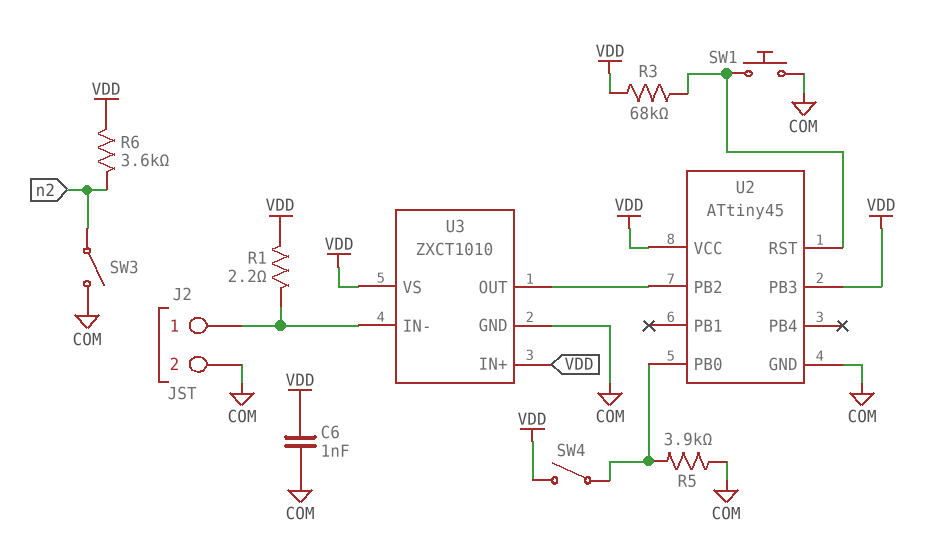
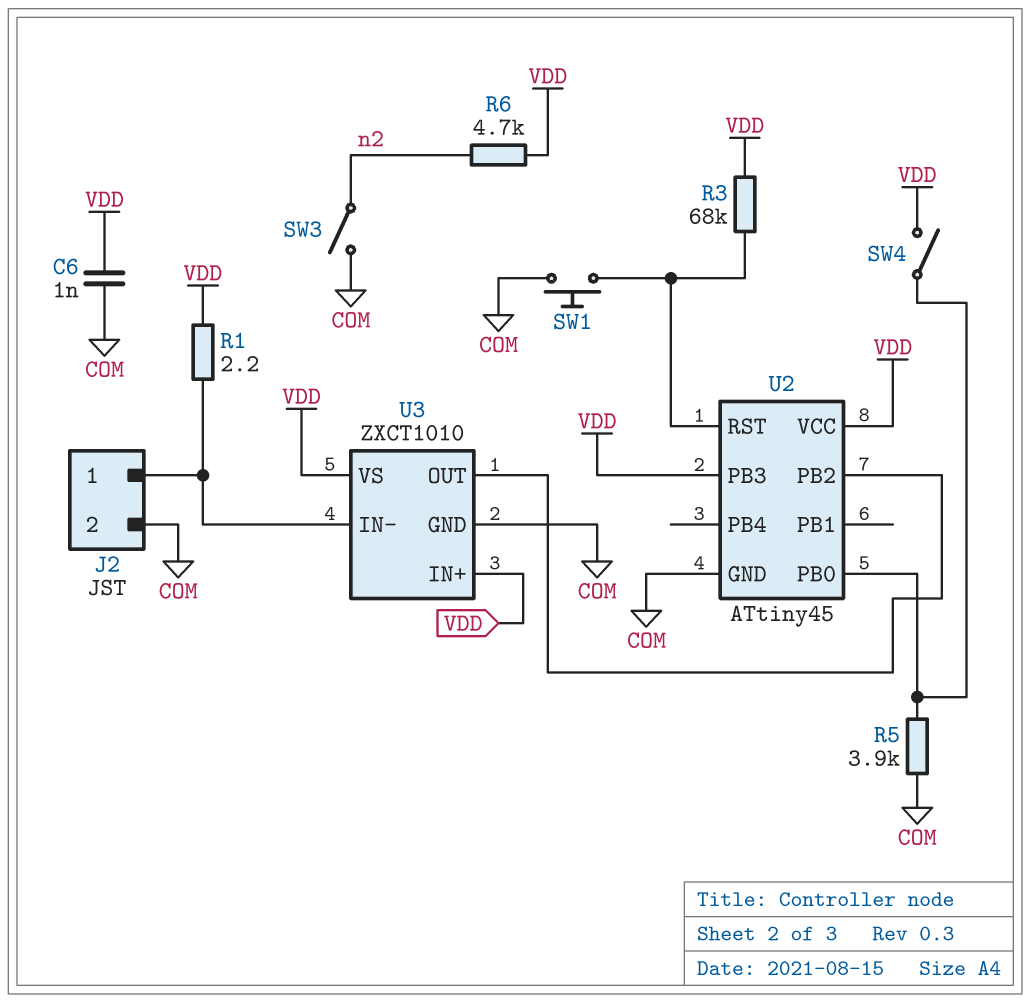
R6: 3.6k (VDD, n2) -> 4.7k (VDD, n2)

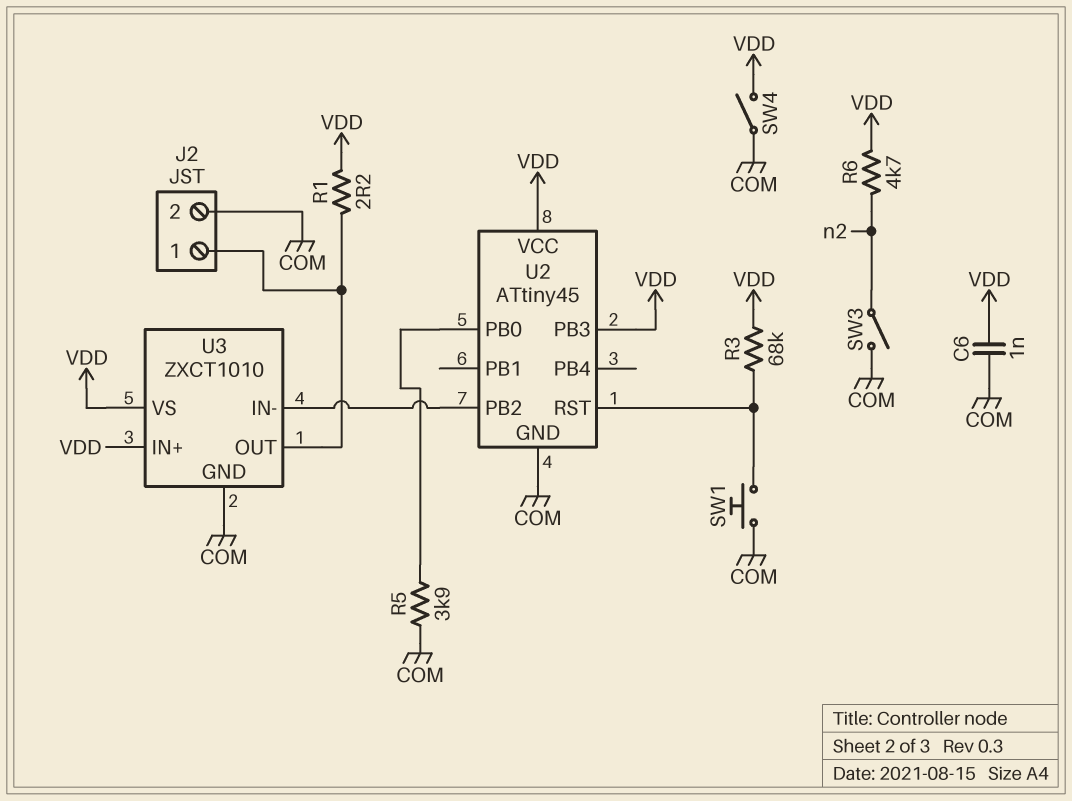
SW4: switch (U2/PB0, VDD) -> switch (COM, VDD)
U3 pin IN-: J2/1 -> U2/PB2
U3 pin OUT: U2/PB2 -> J2/1

